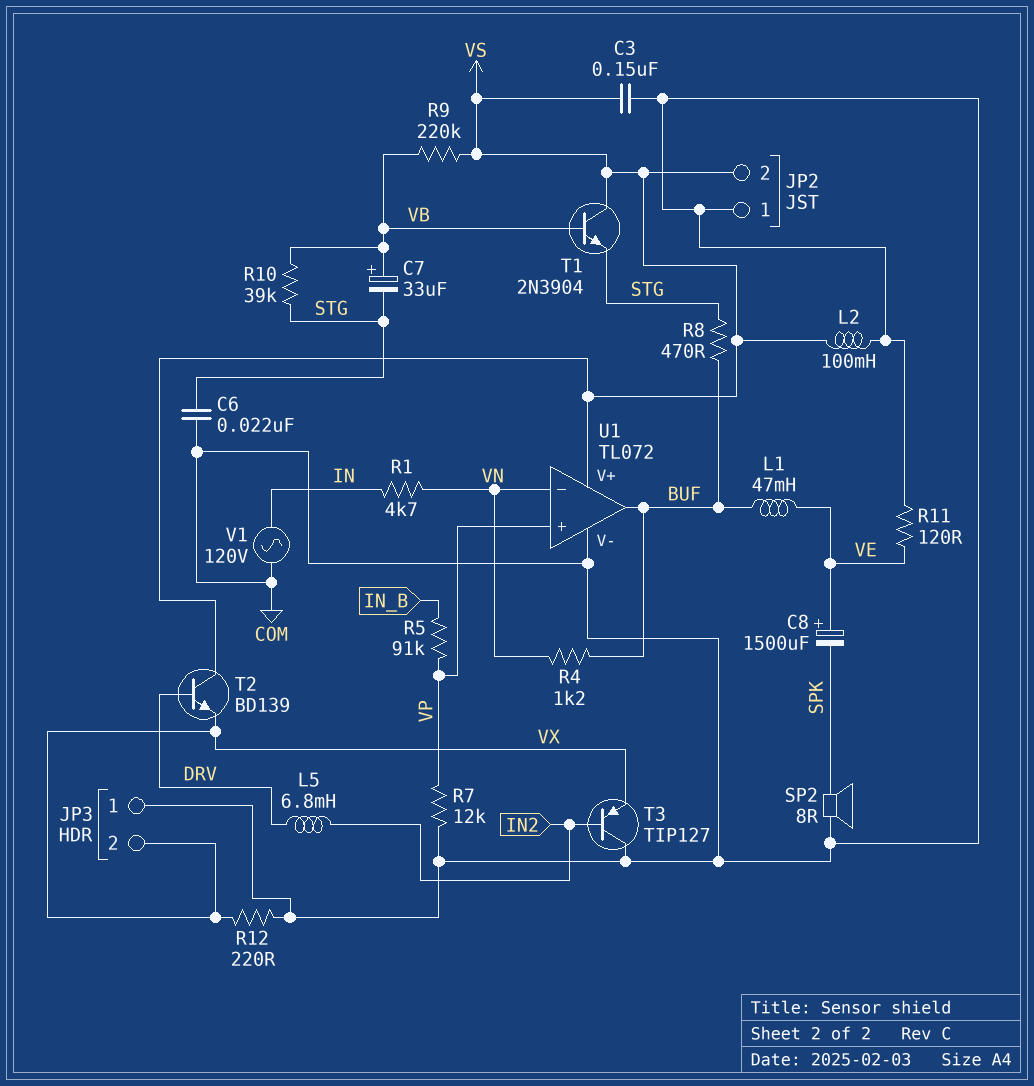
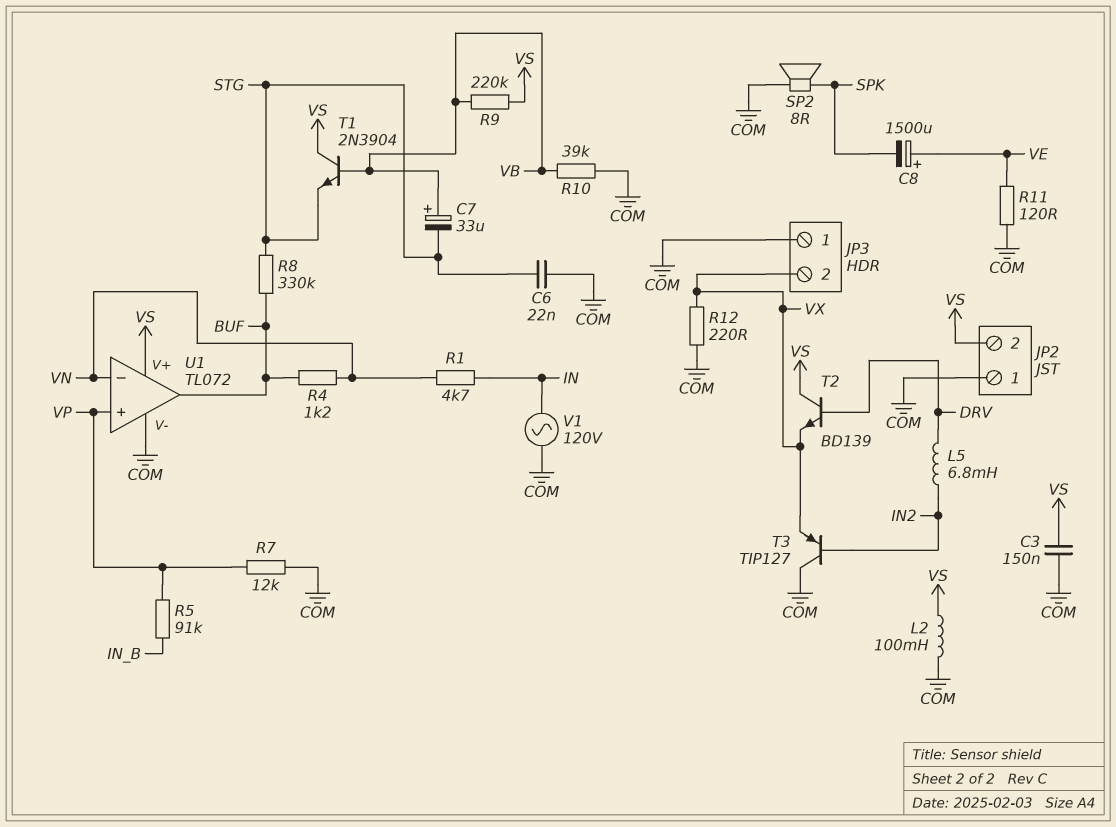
L1: 47mH (BUF, VE) -> none
R8: 470 (BUF, STG) -> 330k (BUF, STG)
R10: 39k (STG, VB) -> 39k (COM, VB)

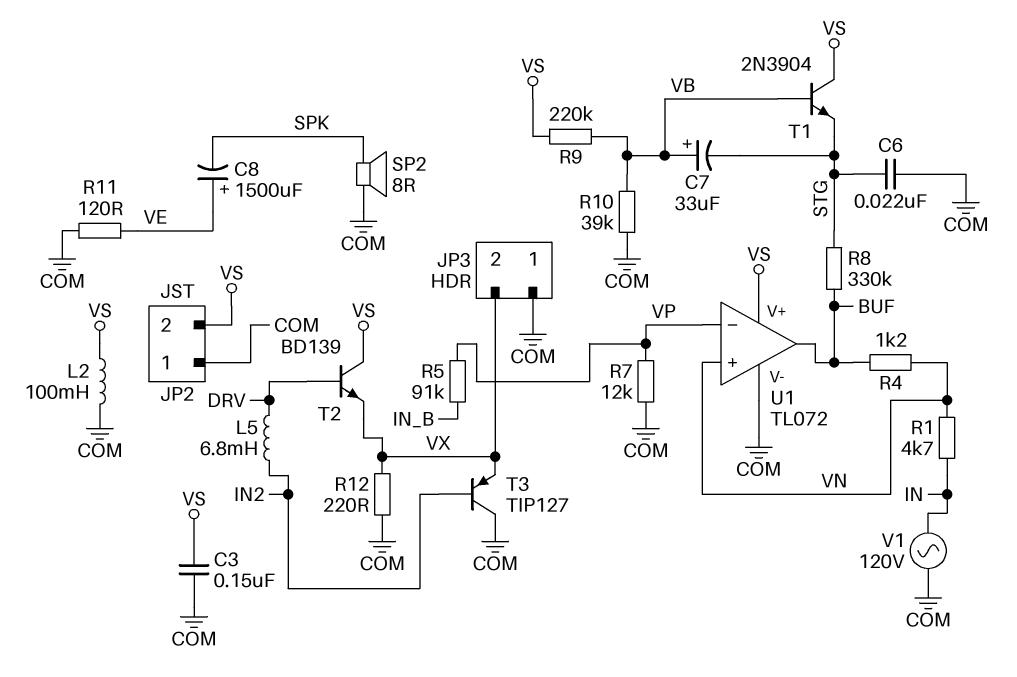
U1 pin in+: VP -> VN
U1 pin in-: VN -> VP

